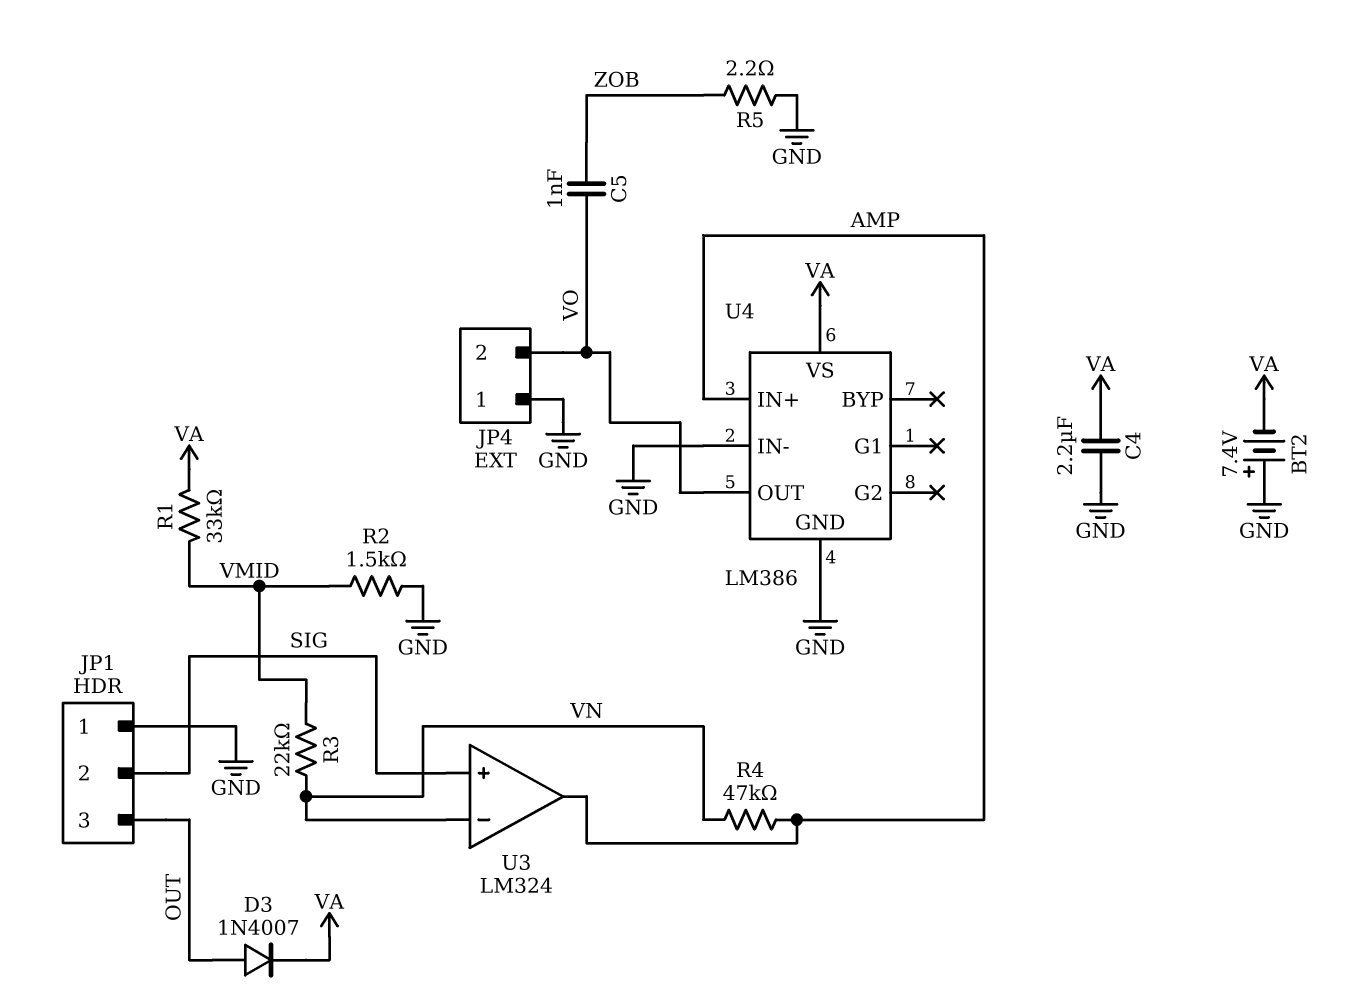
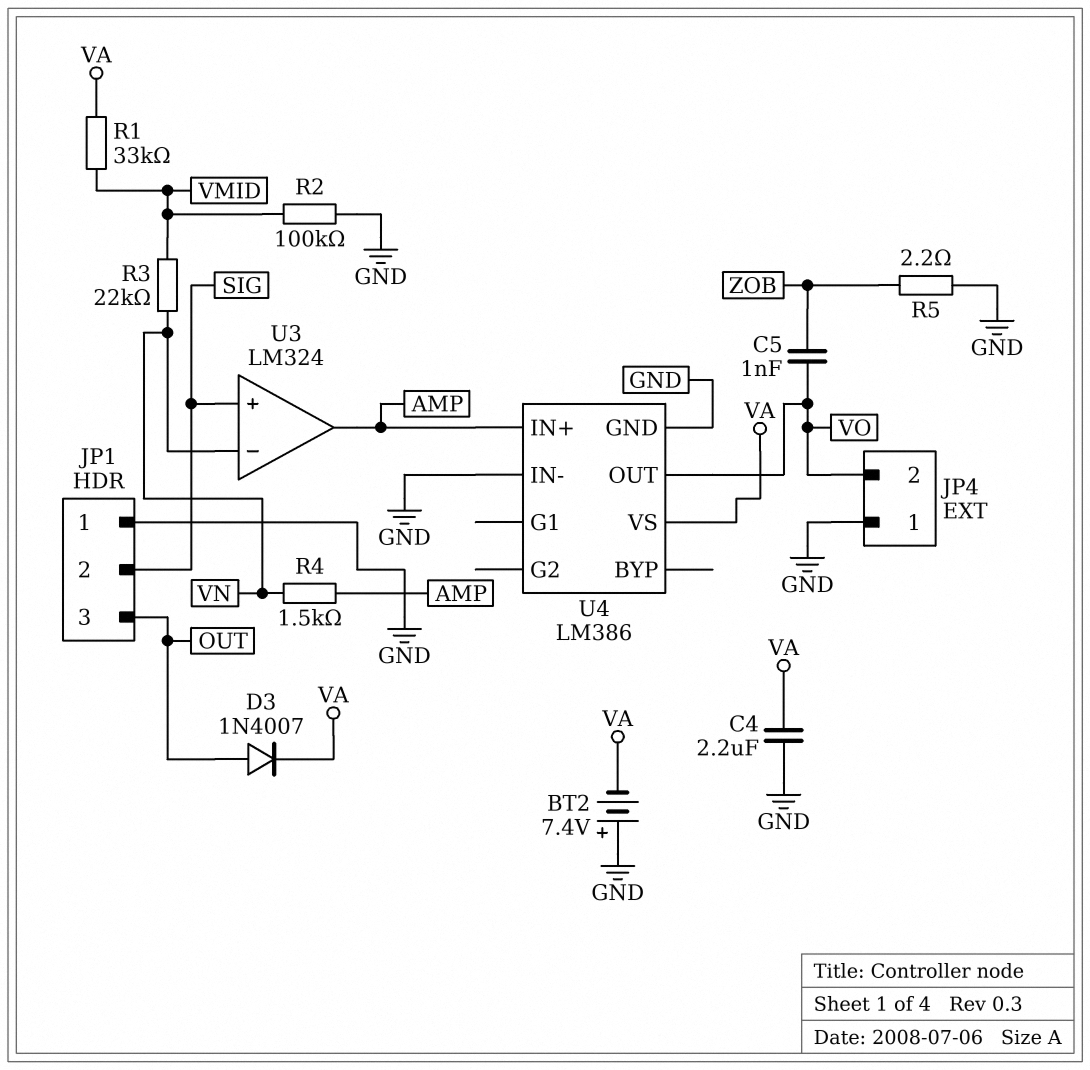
R2: 1.5k (GND, VMID) -> 100k (GND, VMID)
R4: 47k (AMP, VN) -> 1.5k (AMP, VN)

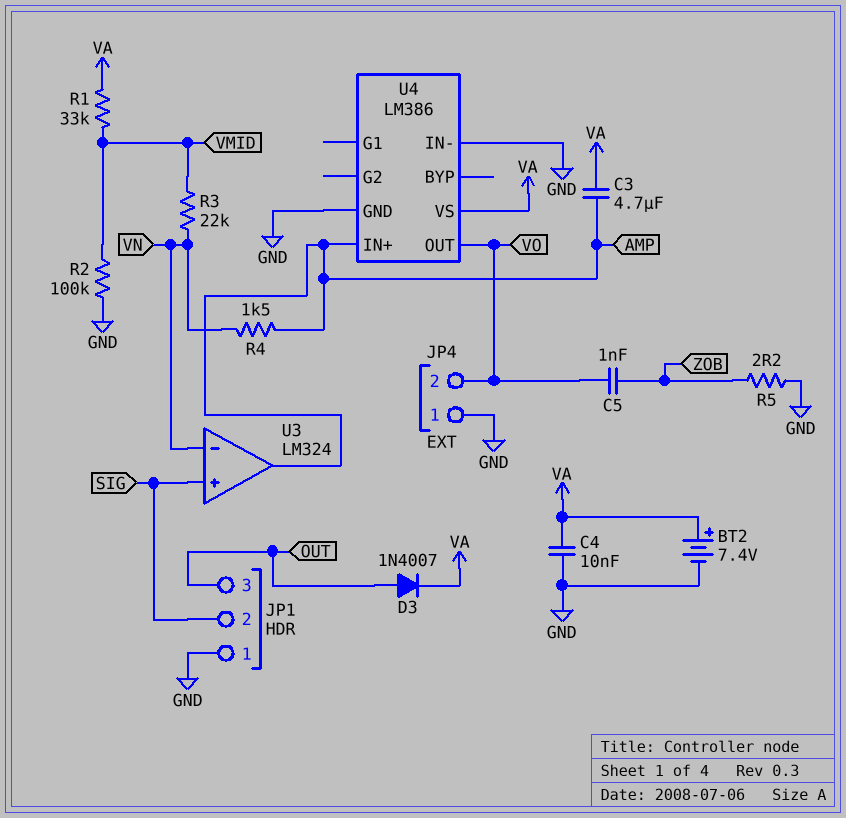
BT2: 7.4V (plus GND, minus VA) -> 7.4V (plus VA, minus GND)
C3: none -> 4.7uF (AMP, VA)
C4: 2.2uF (GND, VA) -> 10nF (GND, VA)

